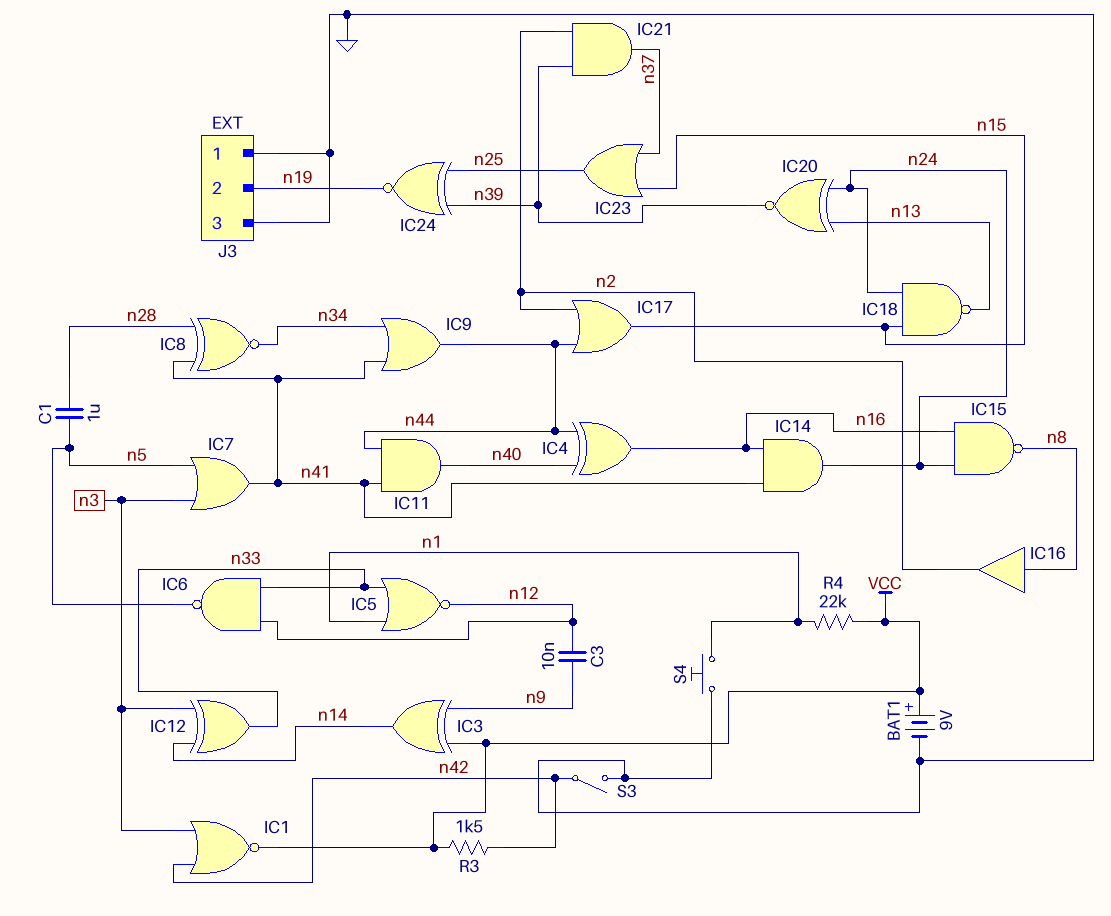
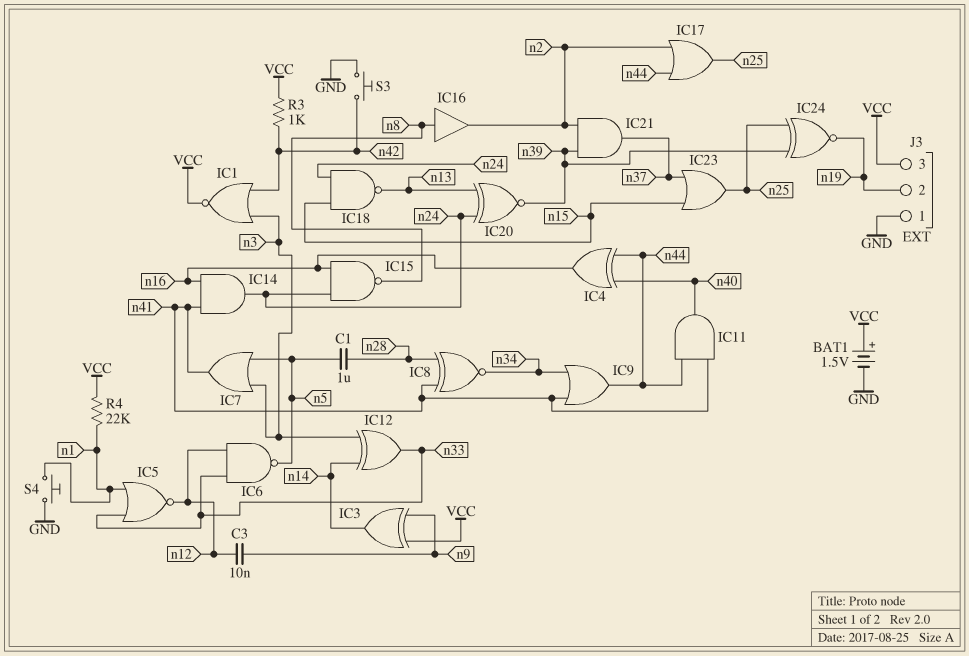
BAT1: 9V (plus VCC, minus GND) -> 1.5V (plus VCC, minus GND)
IC17: OR (in n2, in n44, out n15) -> OR (in n2, in n44, out n25)
J3 pin 3: GND -> VCC
R3: 1.5k (VCC, n42) -> 1k (VCC, n42)
S3: switch (GND, n42) -> button (GND, n42)

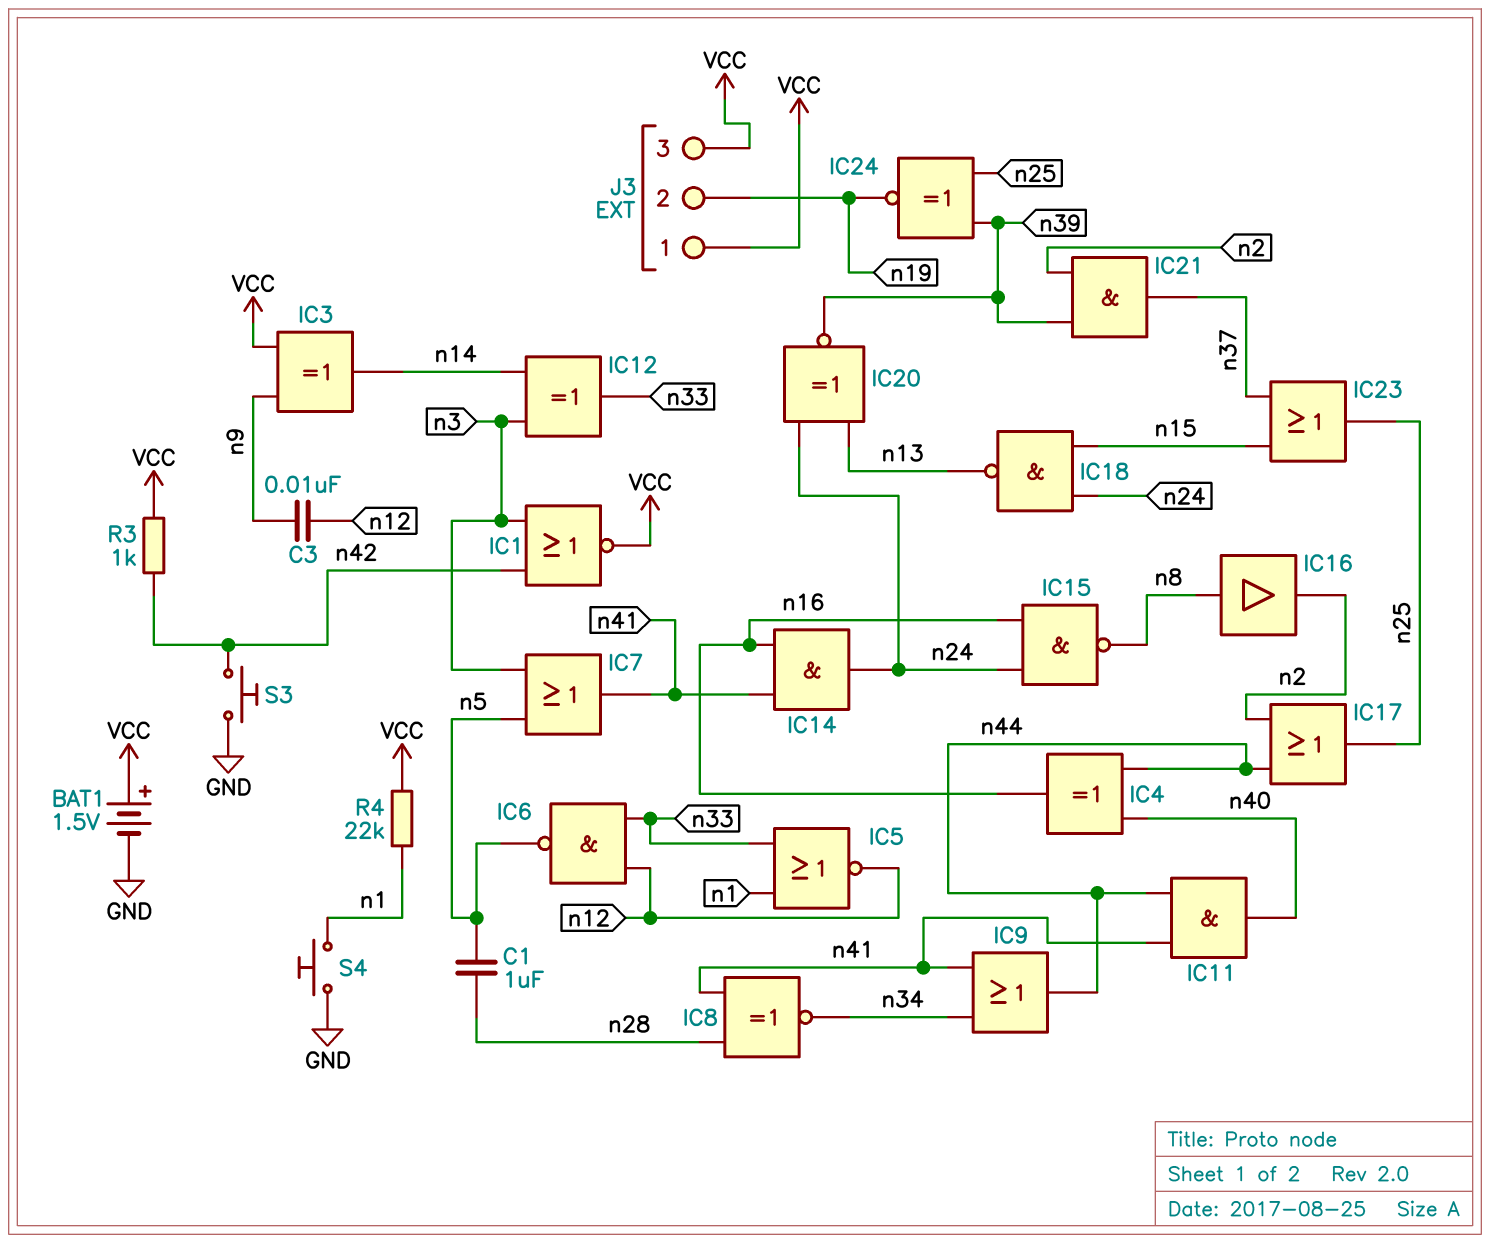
J3 pin 1: GND -> VCC

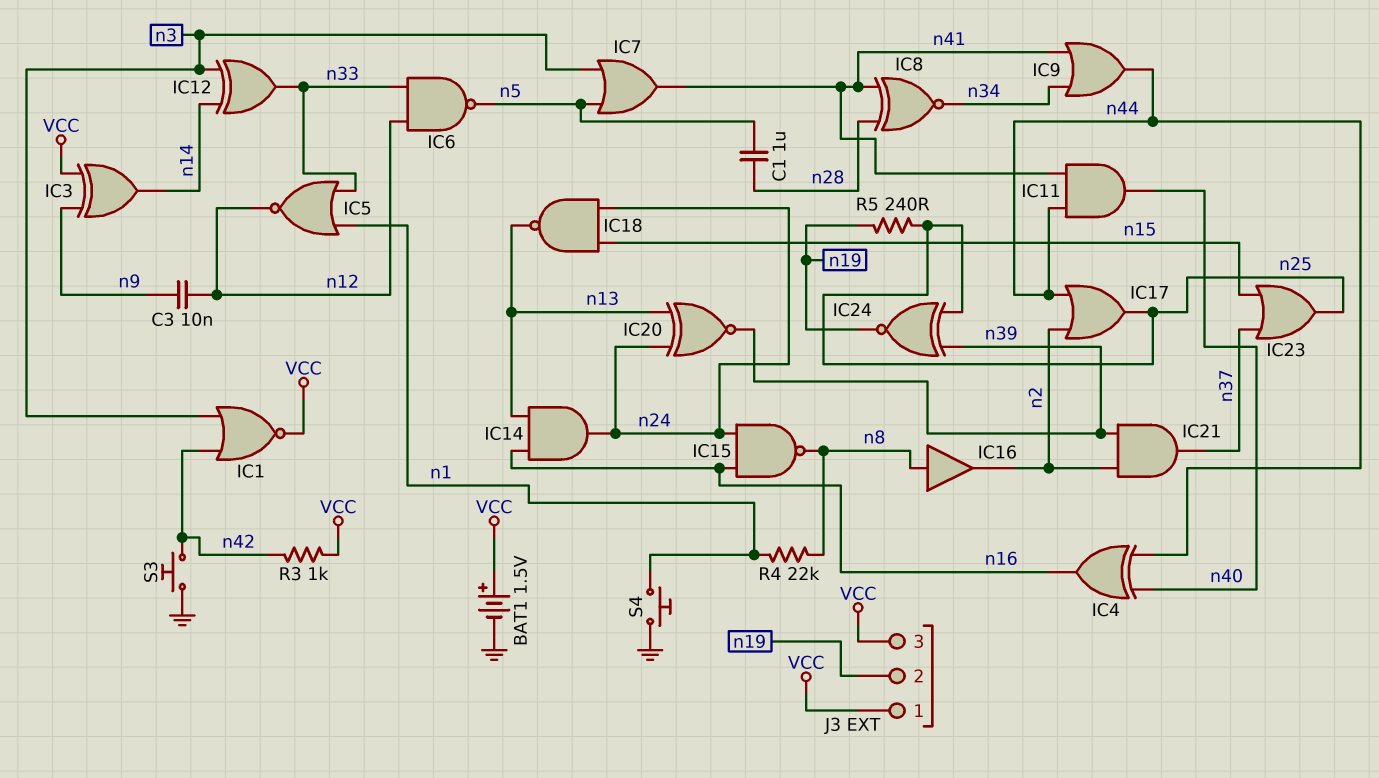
IC14: AND (in n16, in n41, out n24) -> AND (in n13, in n16, out n24)
R4: 22k (VCC, n1) -> 22k (n1, n8)
R5: none -> 240 (n19, n25)

